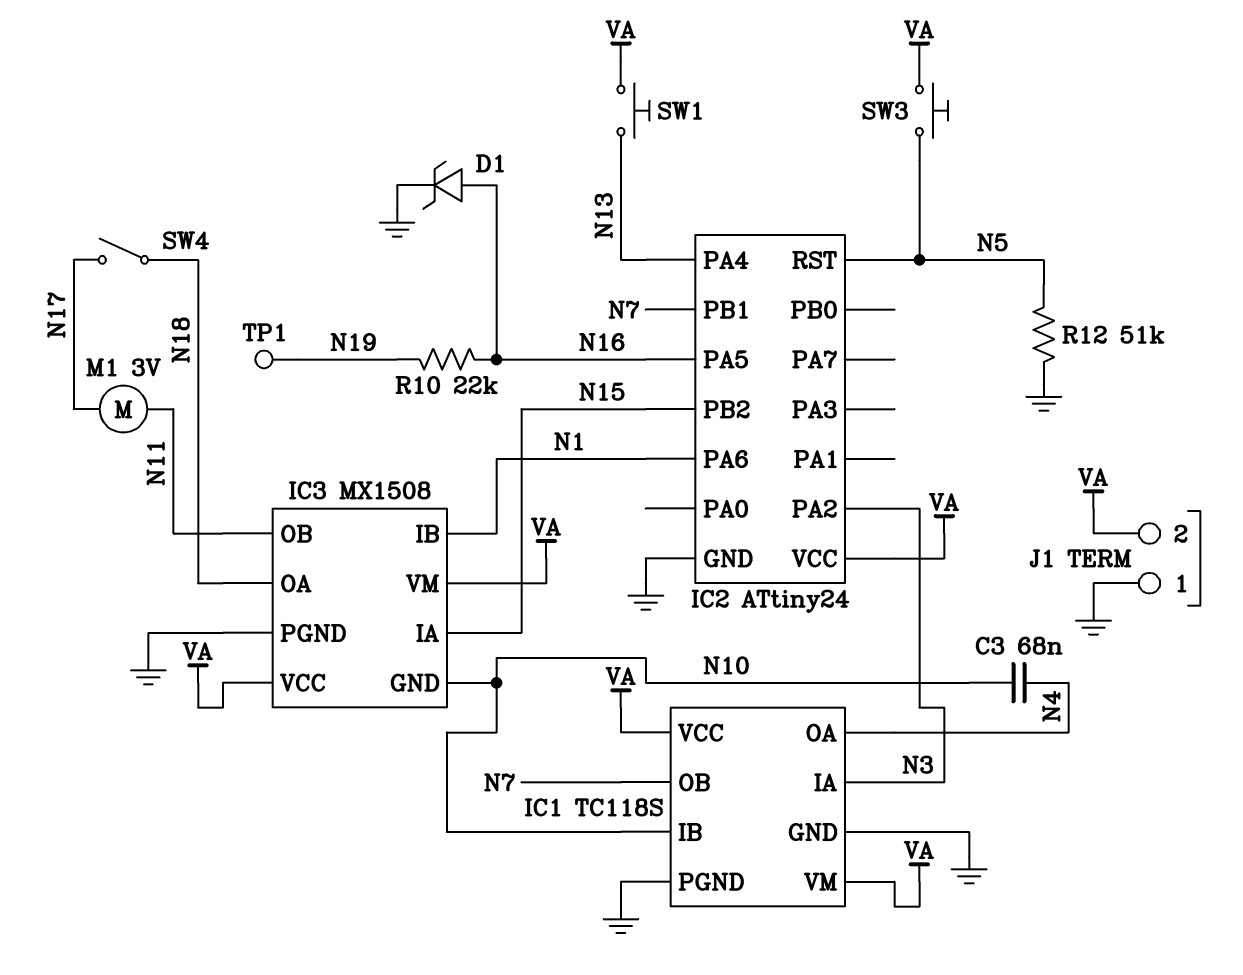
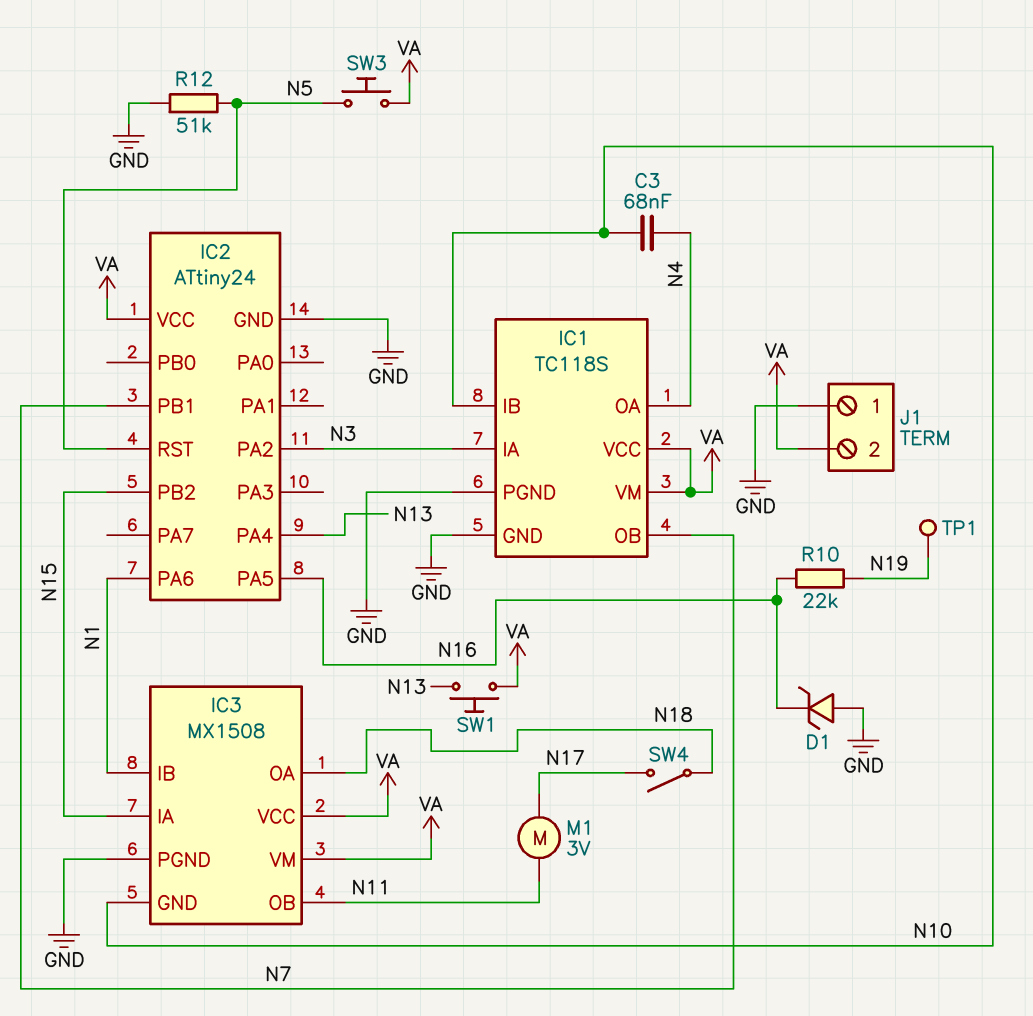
D1: zener (A N16, K GND) -> zener (A GND, K N16)

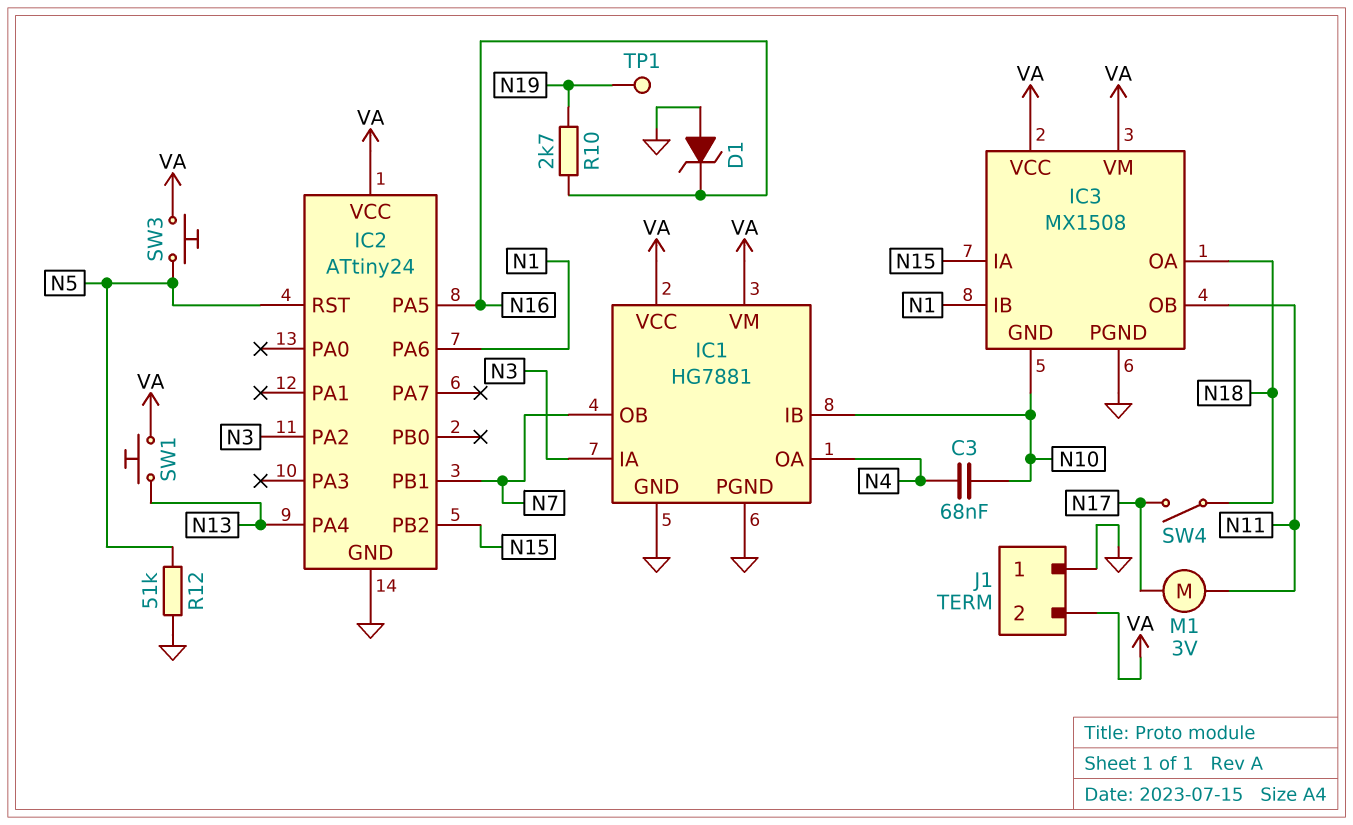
IC1: TC118S -> HG7881
R10: 22k (N16, N19) -> 2.7k (N16, N19)

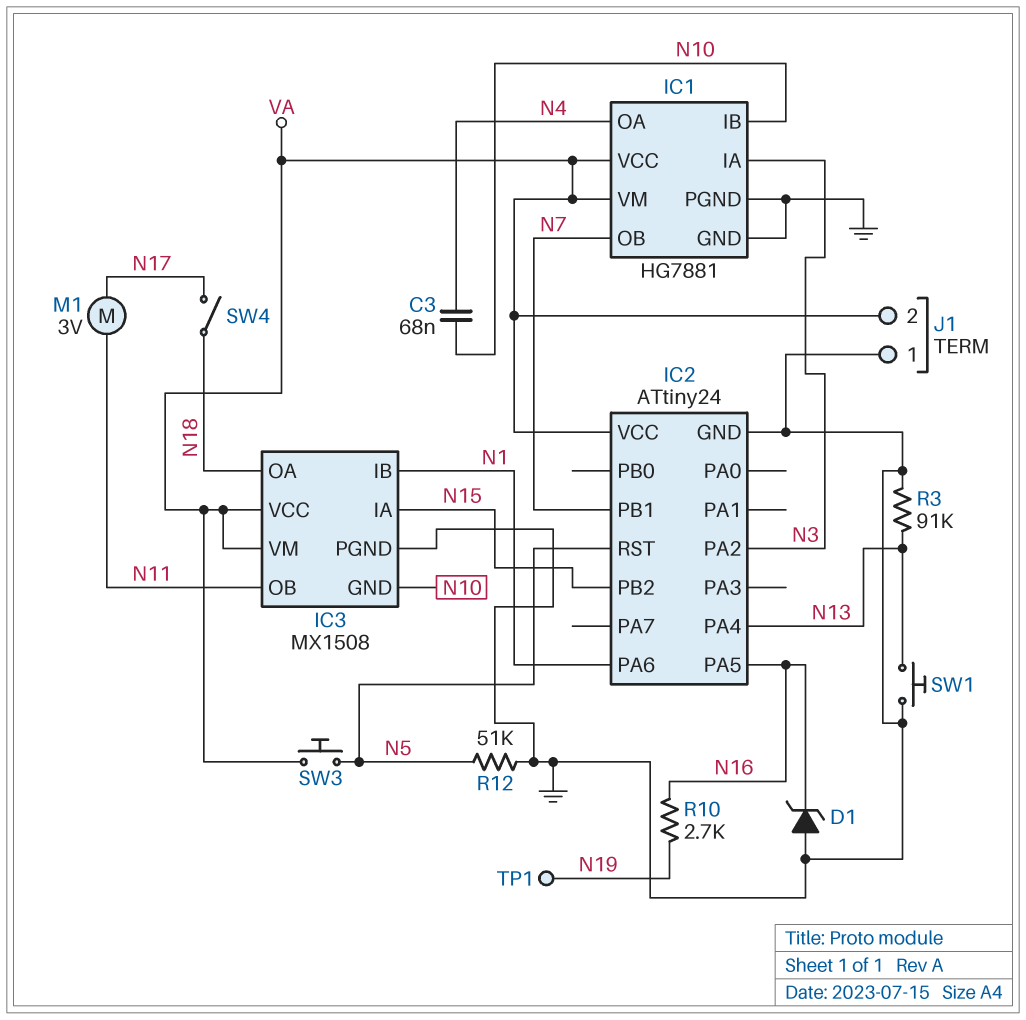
R3: none -> 91k (GND, N13)
SW1: button (N13, VA) -> button (GND, N13)

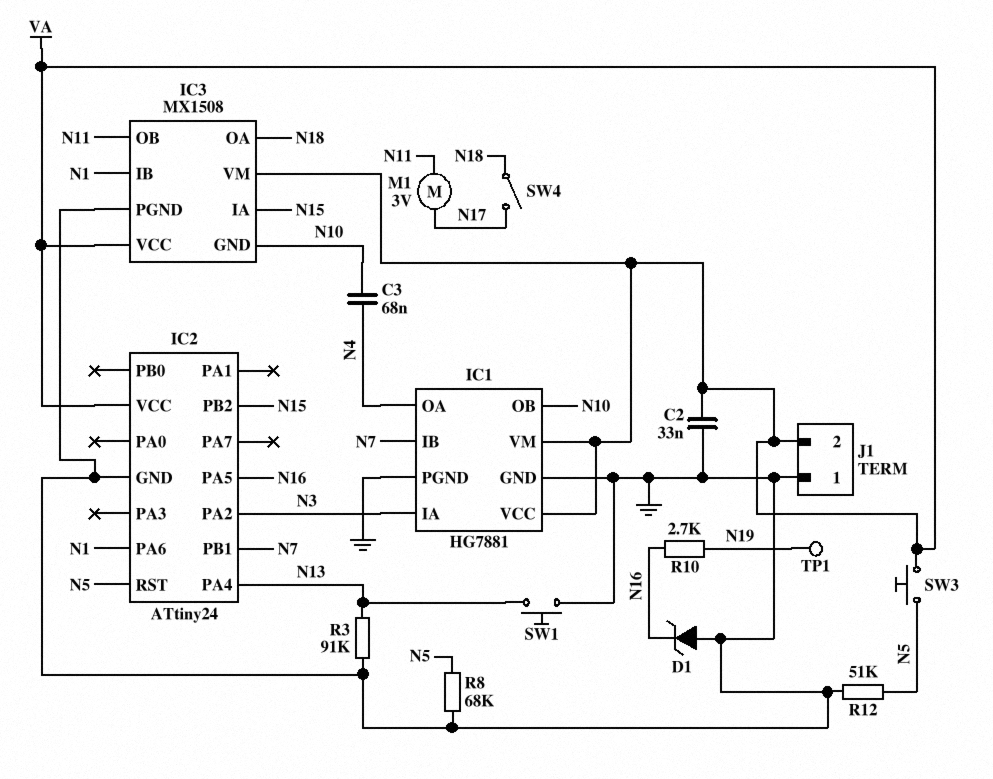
C2: none -> 33nF (GND, VA)
IC1 pin IB: N10 -> N7
IC1 pin OB: N7 -> N10
R8: none -> 68k (GND, N5)

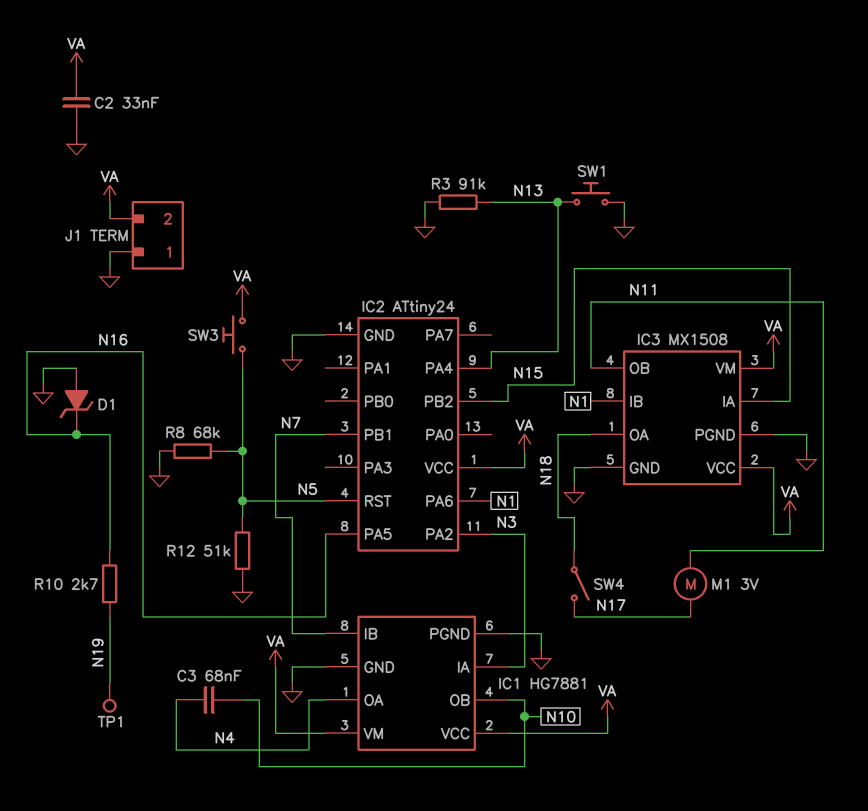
IC3 pin GND: N10 -> GND

